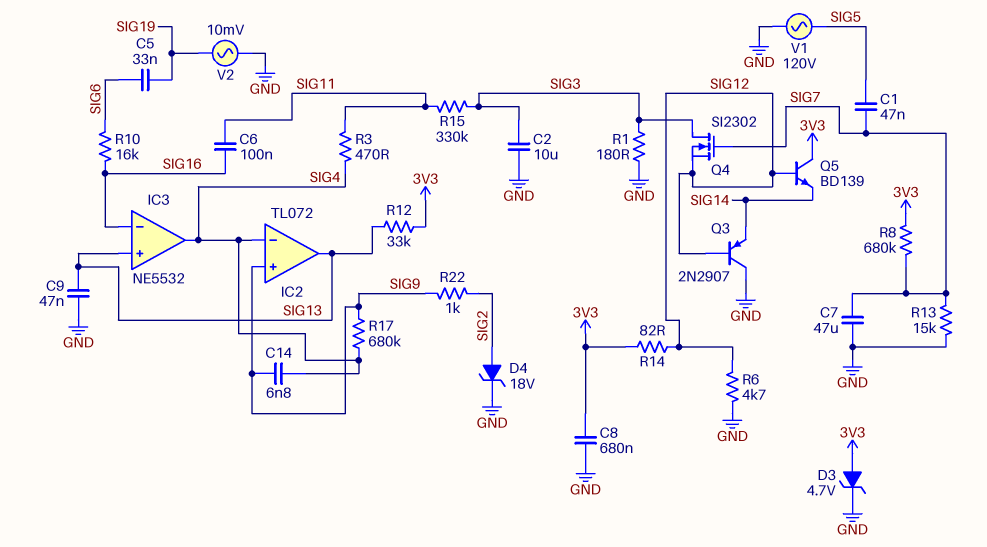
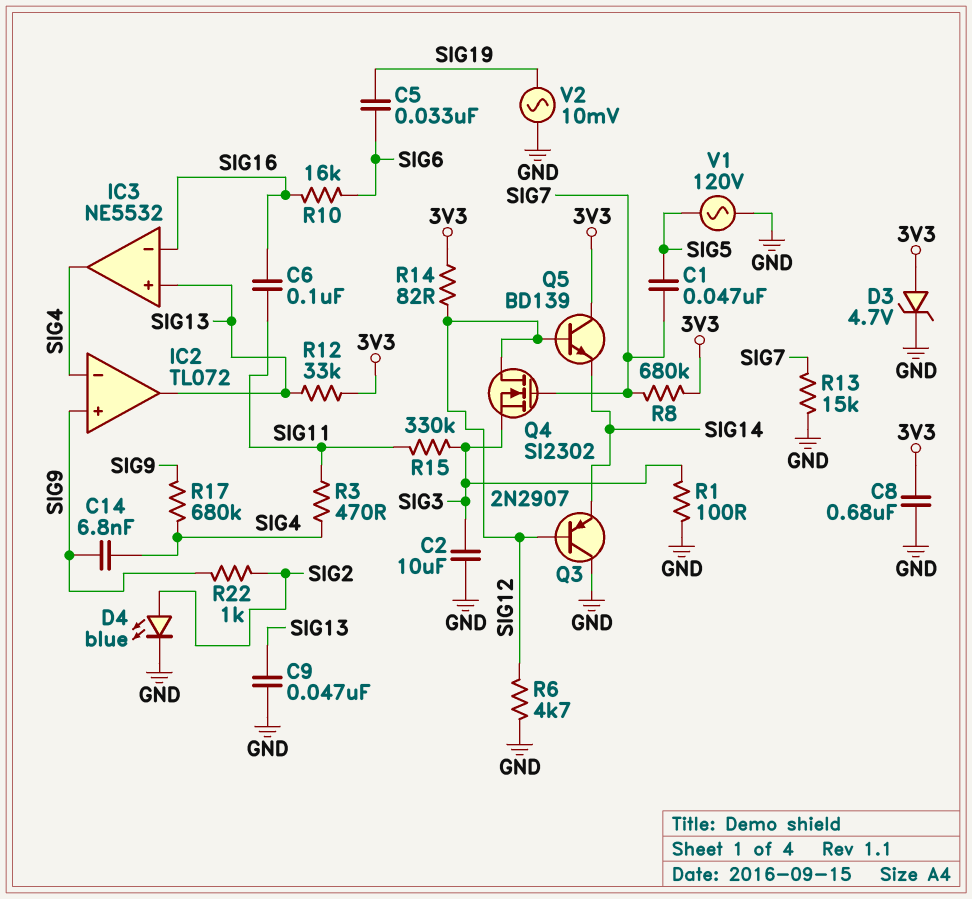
C7: 47uF (GND, SIG7) -> none
D4: zener 18V (A SIG2, K GND) -> LED blue (A SIG2, K GND)
Q4: NMOS SI2302 (G SIG7, D SIG3, S SIG12) -> NMOS SI2302 (G SIG7, D SIG12, S SIG3)
R1: 180 (GND, SIG3) -> 100 (GND, SIG3)

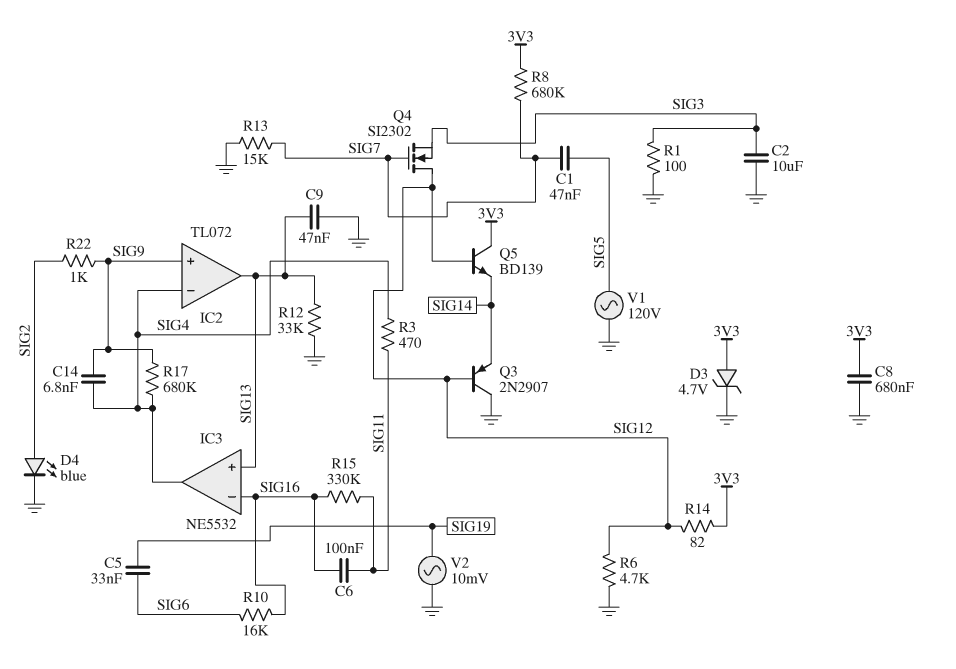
R12: 33k (3V3, SIG13) -> 33k (GND, SIG13)
R15: 330k (SIG3, SIG11) -> 330k (SIG11, SIG16)

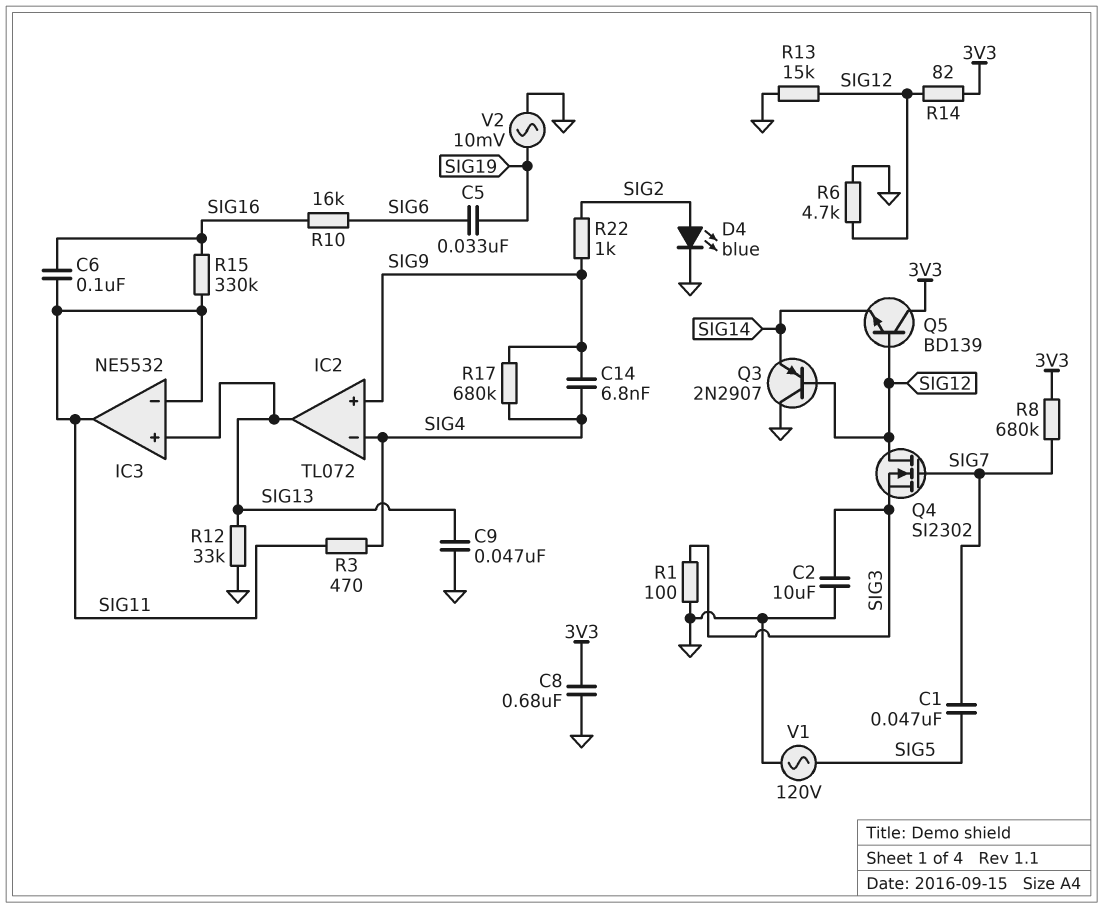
D3: zener 4.7V (A 3V3, K GND) -> none
IC3 pin in-: SIG16 -> SIG11
IC3 pin out: SIG4 -> SIG11
R13: 15k (GND, SIG7) -> 15k (GND, SIG12)

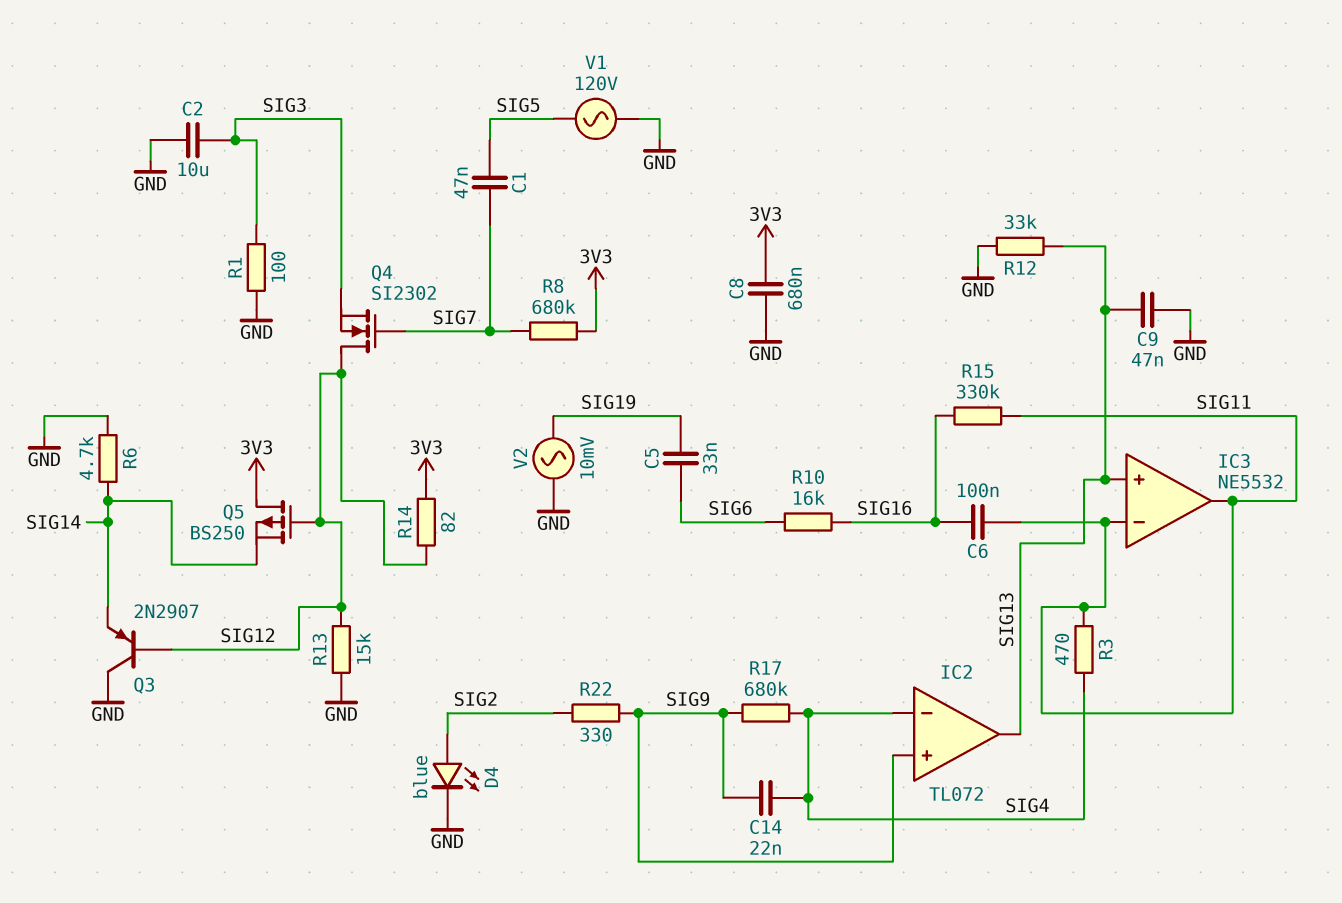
C14: 6.8nF (SIG4, SIG9) -> 22nF (SIG4, SIG9)
Q5: NPN BD139 (B SIG12, C 3V3, E SIG14) -> PMOS BS250 (G SIG12, D 3V3, S SIG14)
R6: 4.7k (GND, SIG12) -> 4.7k (GND, SIG14)
R22: 1k (SIG2, SIG9) -> 330 (SIG2, SIG9)

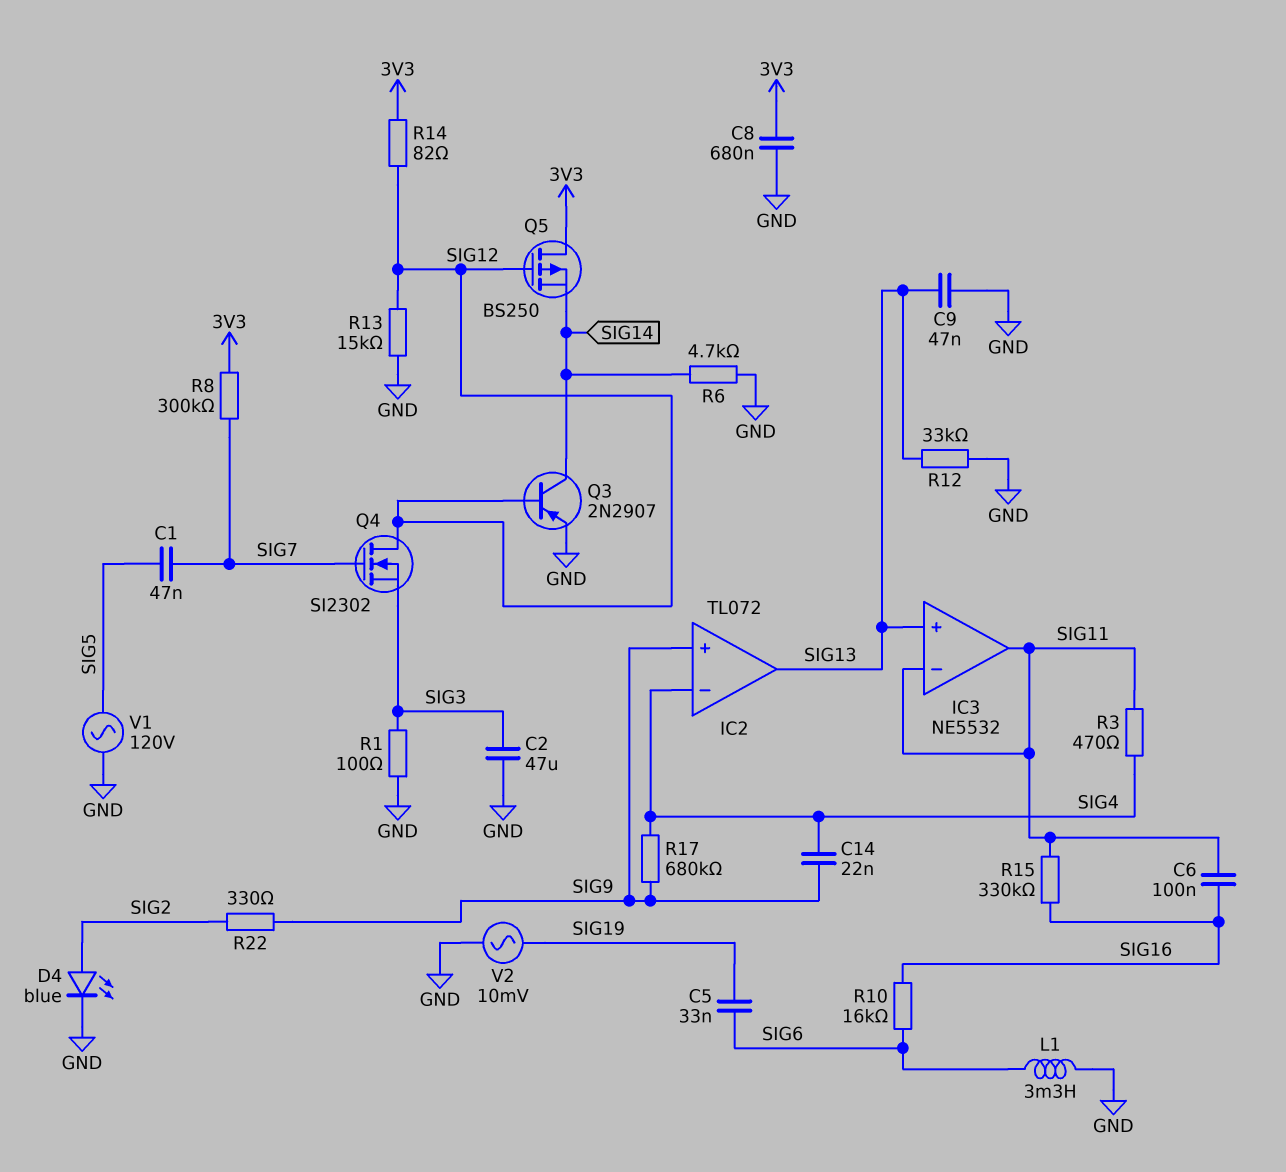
C2: 10uF (GND, SIG3) -> 47uF (GND, SIG3)
L1: none -> 3.3mH (GND, SIG6)
Q3: PNP 2N2907 (B SIG12, C GND, E SIG14) -> PNP 2N2907 (B SIG12, C SIG14, E GND)
R8: 680k (3V3, SIG7) -> 300k (3V3, SIG7)

